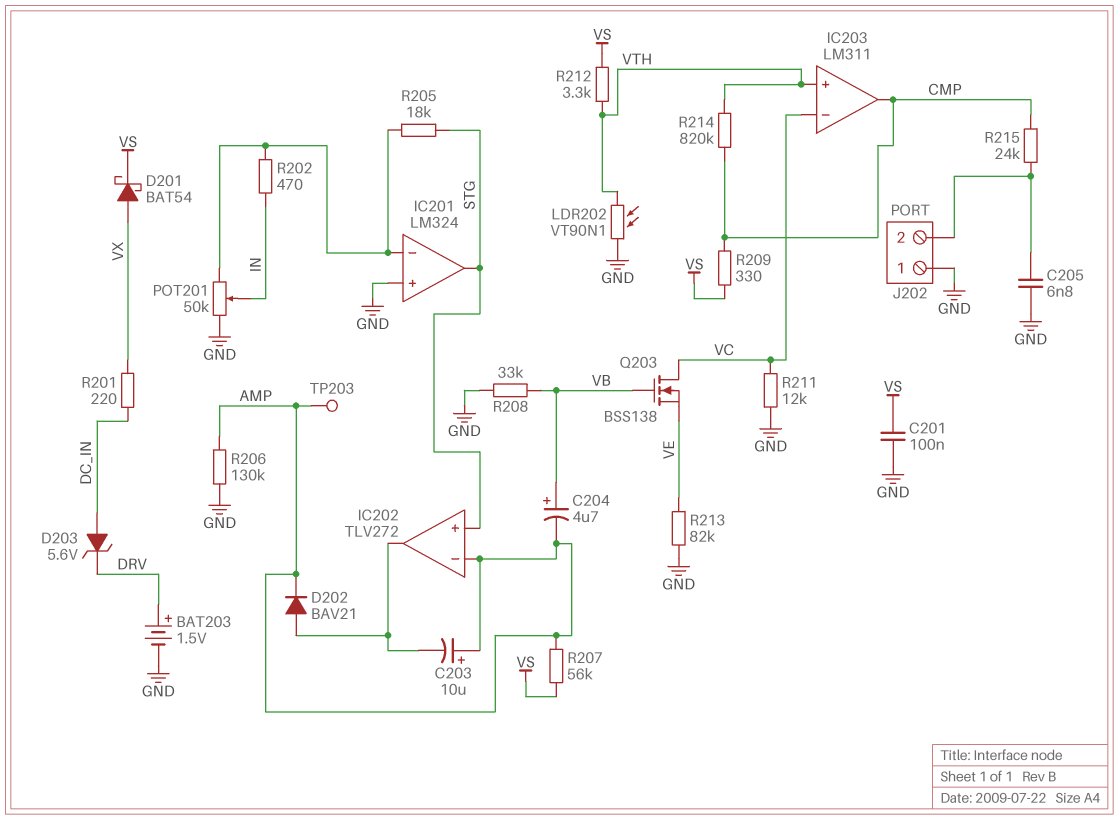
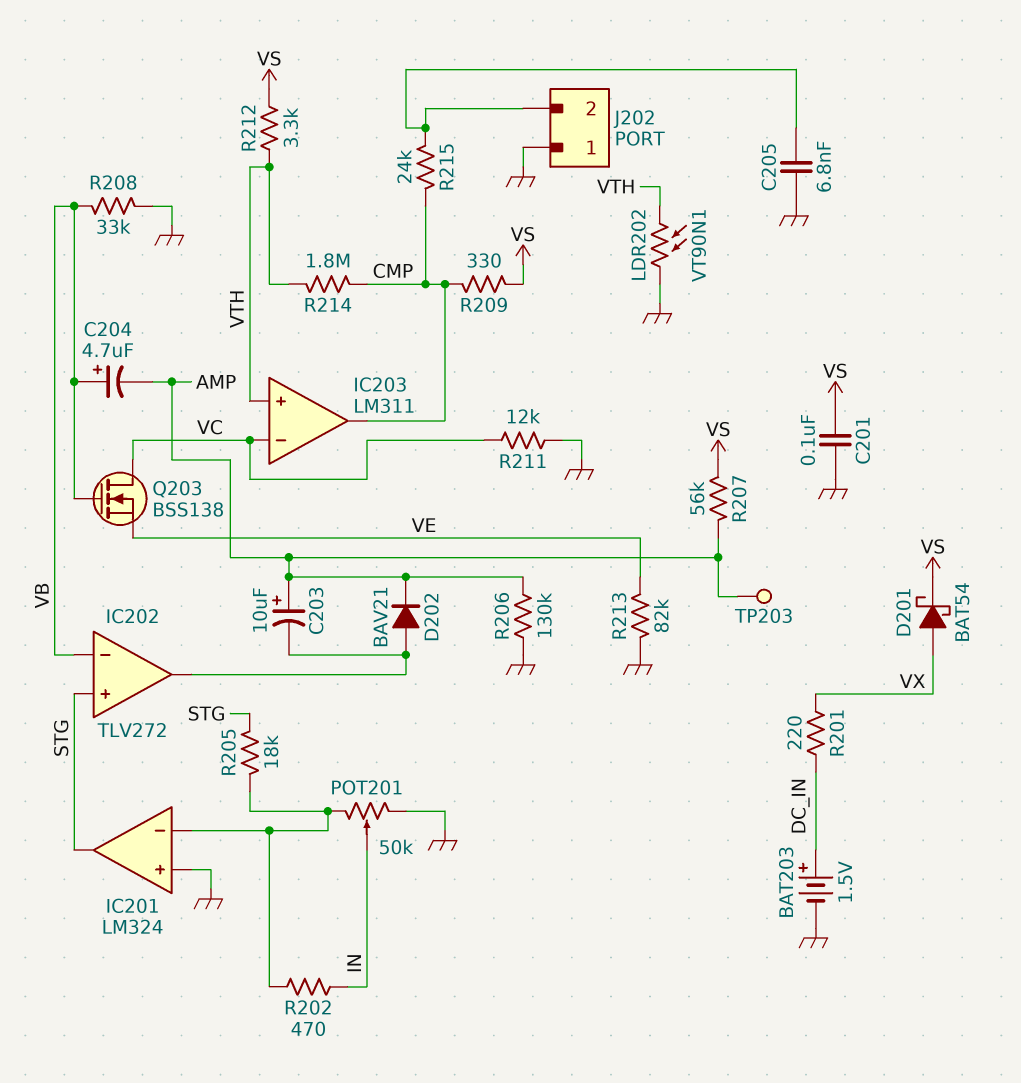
BAT203: 1.5V (plus DRV, minus GND) -> 1.5V (plus DC_IN, minus GND)
D203: zener 5.6V (A DC_IN, K DRV) -> none
IC202 pin in-: AMP -> VB
R214: 820k (CMP, VTH) -> 1.8M (CMP, VTH)

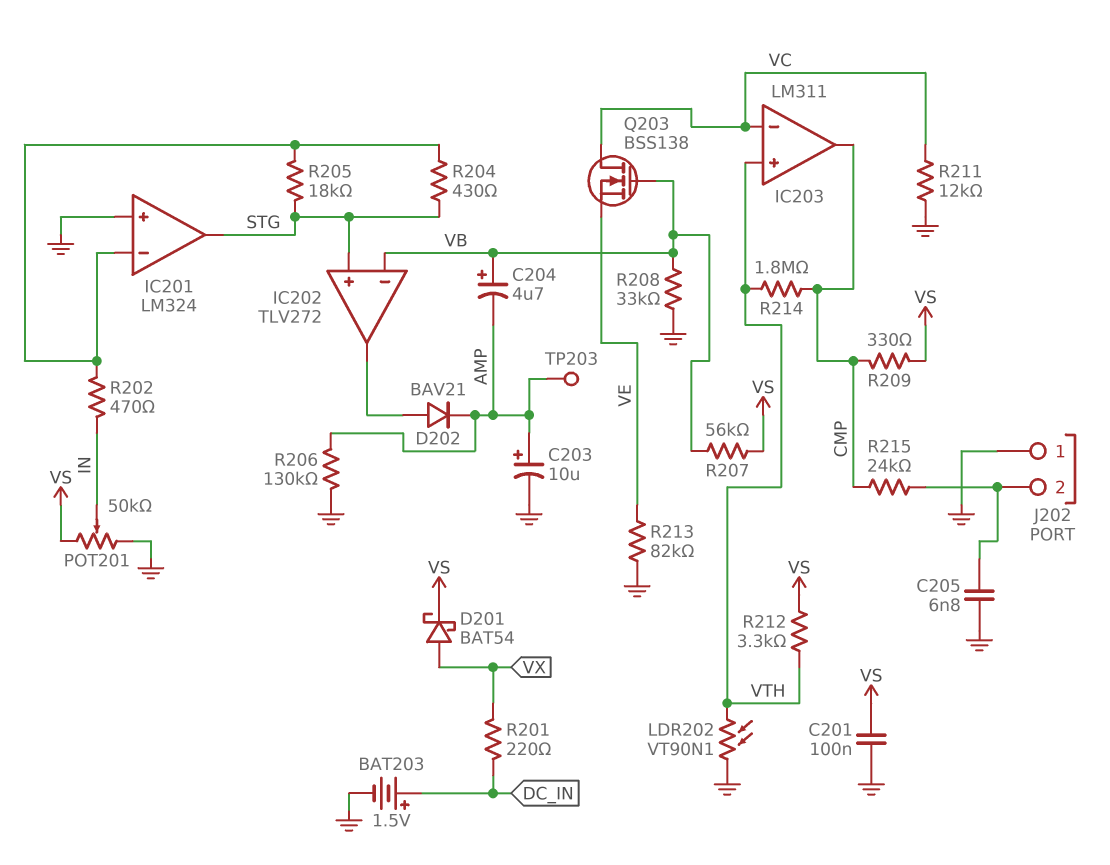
C203: 10uF (plus AMP, minus IC202/out) -> 10uF (plus AMP, minus GND)
POT201: 50k (GND, IC201/in-, wiper IN) -> 50k (GND, VS, wiper IN)
R204: none -> 430 (IC201/in-, STG)
R207: 56k (AMP, VS) -> 56k (VB, VS)

